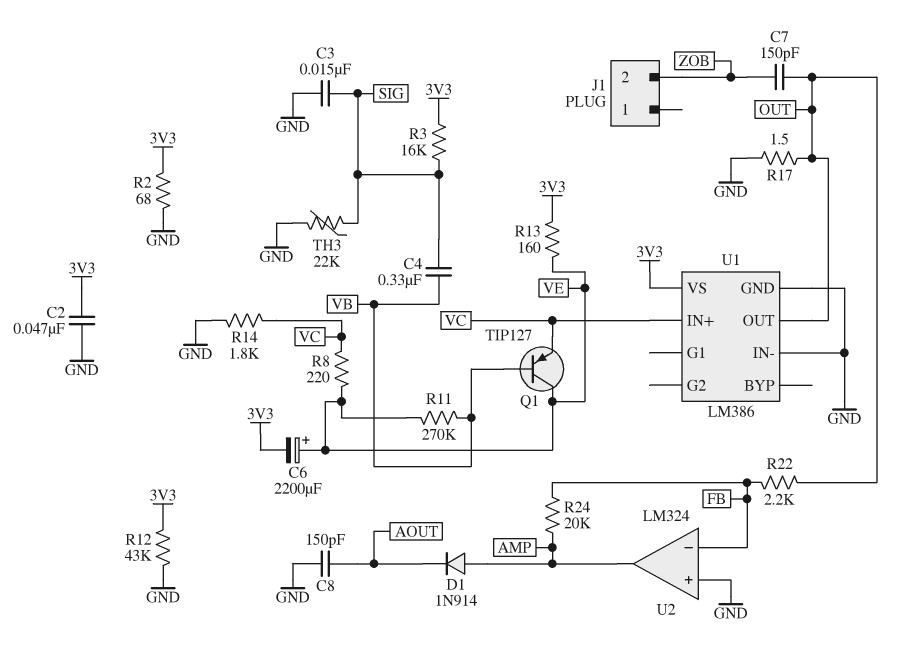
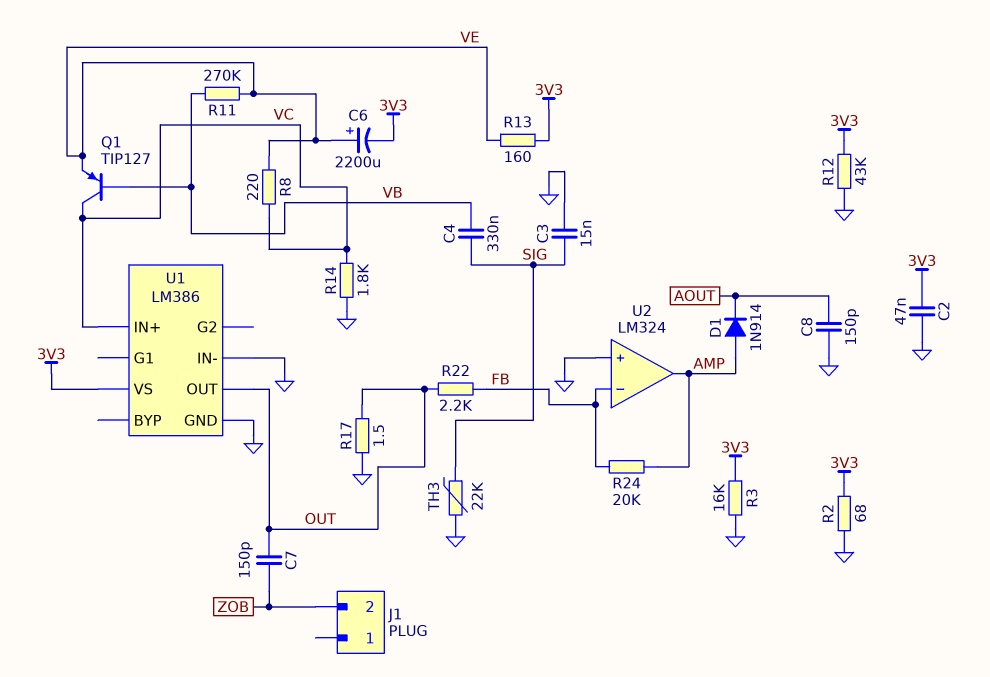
Q1: PNP TIP127 (B VB, C VE, E VC) -> PNP TIP127 (B VB, C VC, E VE)
R3: 16k (3V3, SIG) -> 16k (3V3, GND)

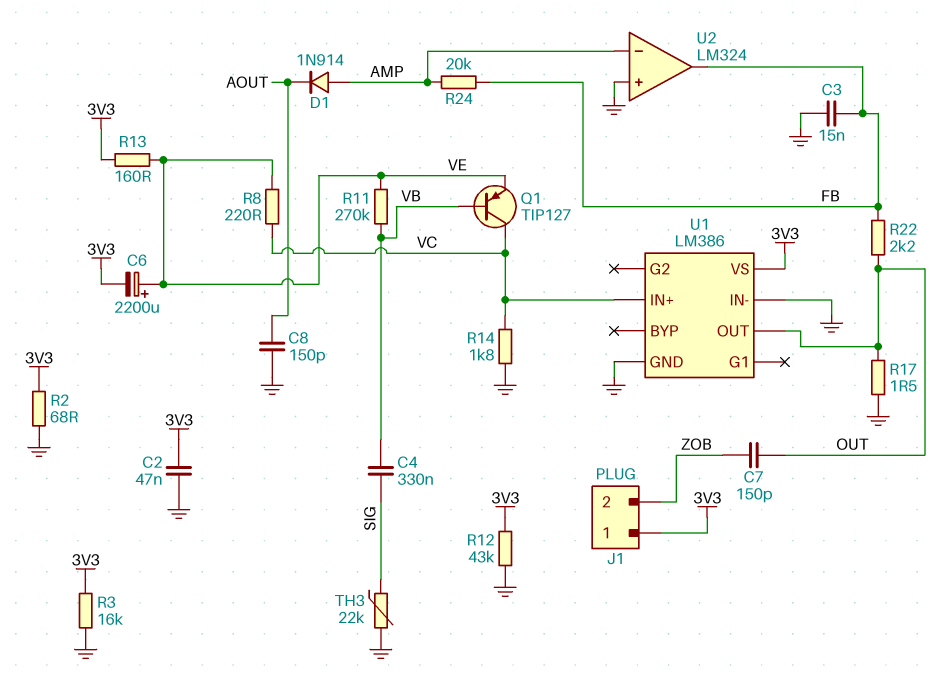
C3: 15nF (GND, SIG) -> 15nF (FB, GND)
J1 pin 1: none -> 3V3
U2 pin in-: FB -> AMP
U2 pin out: AMP -> FB

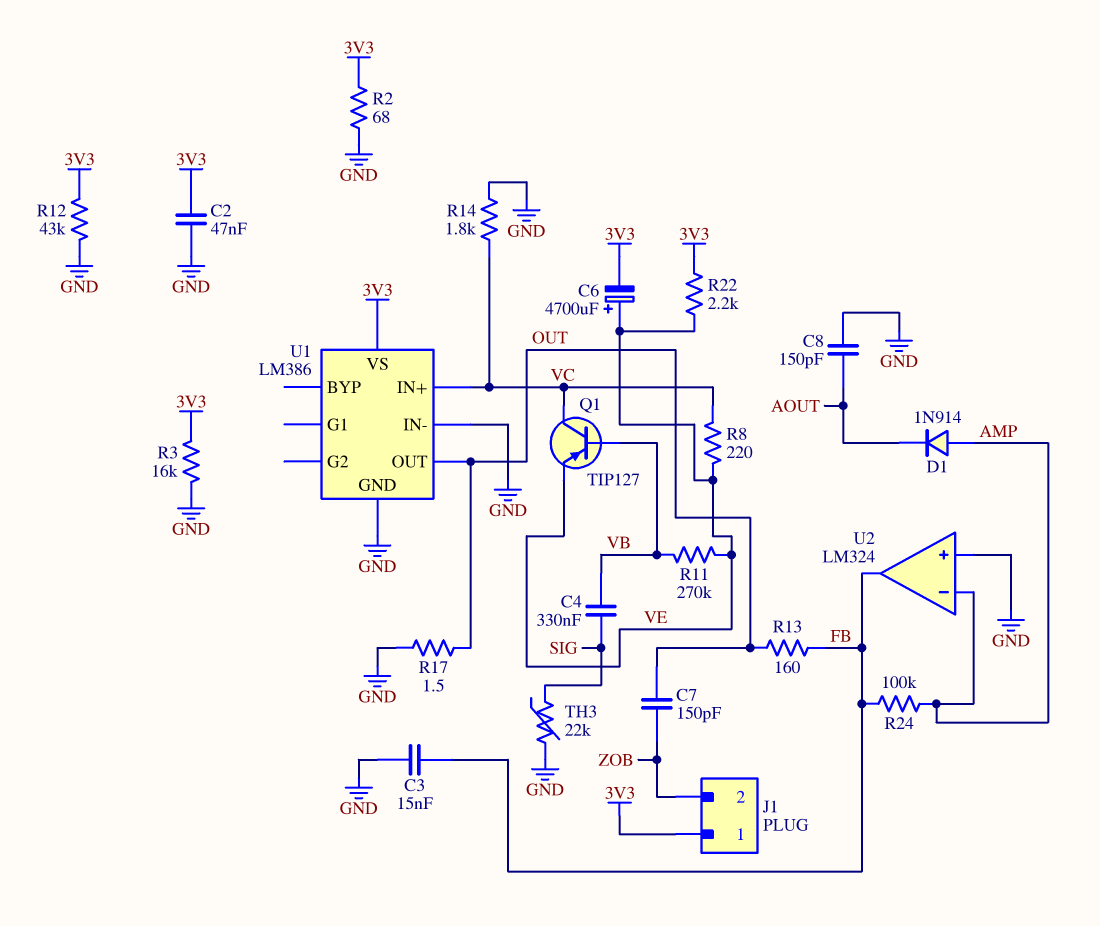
C6: 2200uF (plus VE, minus 3V3) -> 4700uF (plus VE, minus 3V3)
R13: 160 (3V3, VE) -> 160 (FB, OUT)
R22: 2.2k (FB, OUT) -> 2.2k (3V3, VE)
R24: 20k (AMP, FB) -> 100k (AMP, FB)

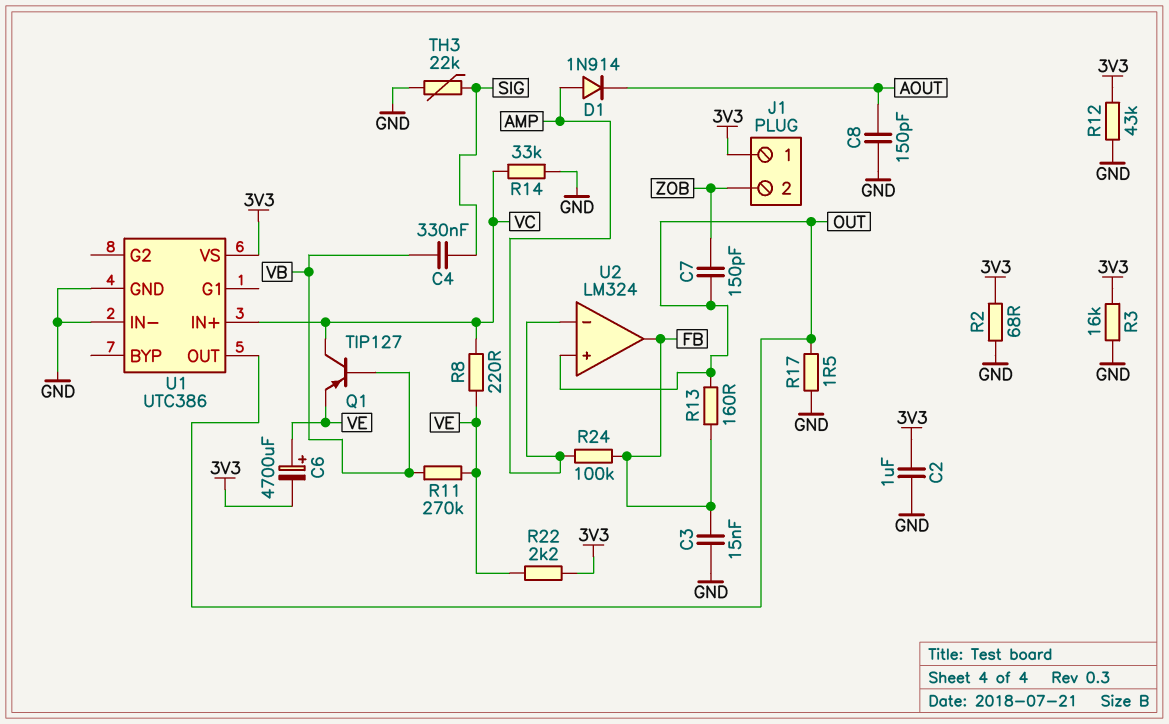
C2: 47nF (3V3, GND) -> 1uF (3V3, GND)
R14: 1.8k (GND, VC) -> 33k (GND, VC)
U1: LM386 -> UTC386
U2 pin in+: GND -> OUT

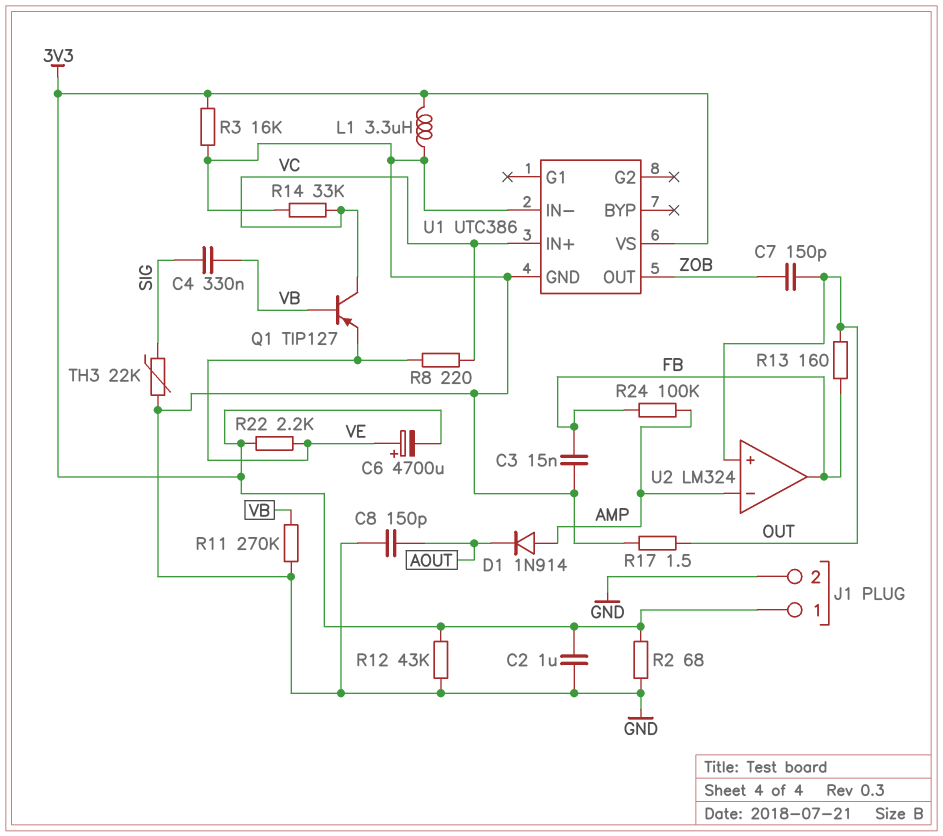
J1 pin 2: ZOB -> GND
L1: none -> 3.3uH (3V3, GND)
R11: 270k (VB, VE) -> 270k (GND, VB)
U1 pin OUT: OUT -> ZOB

